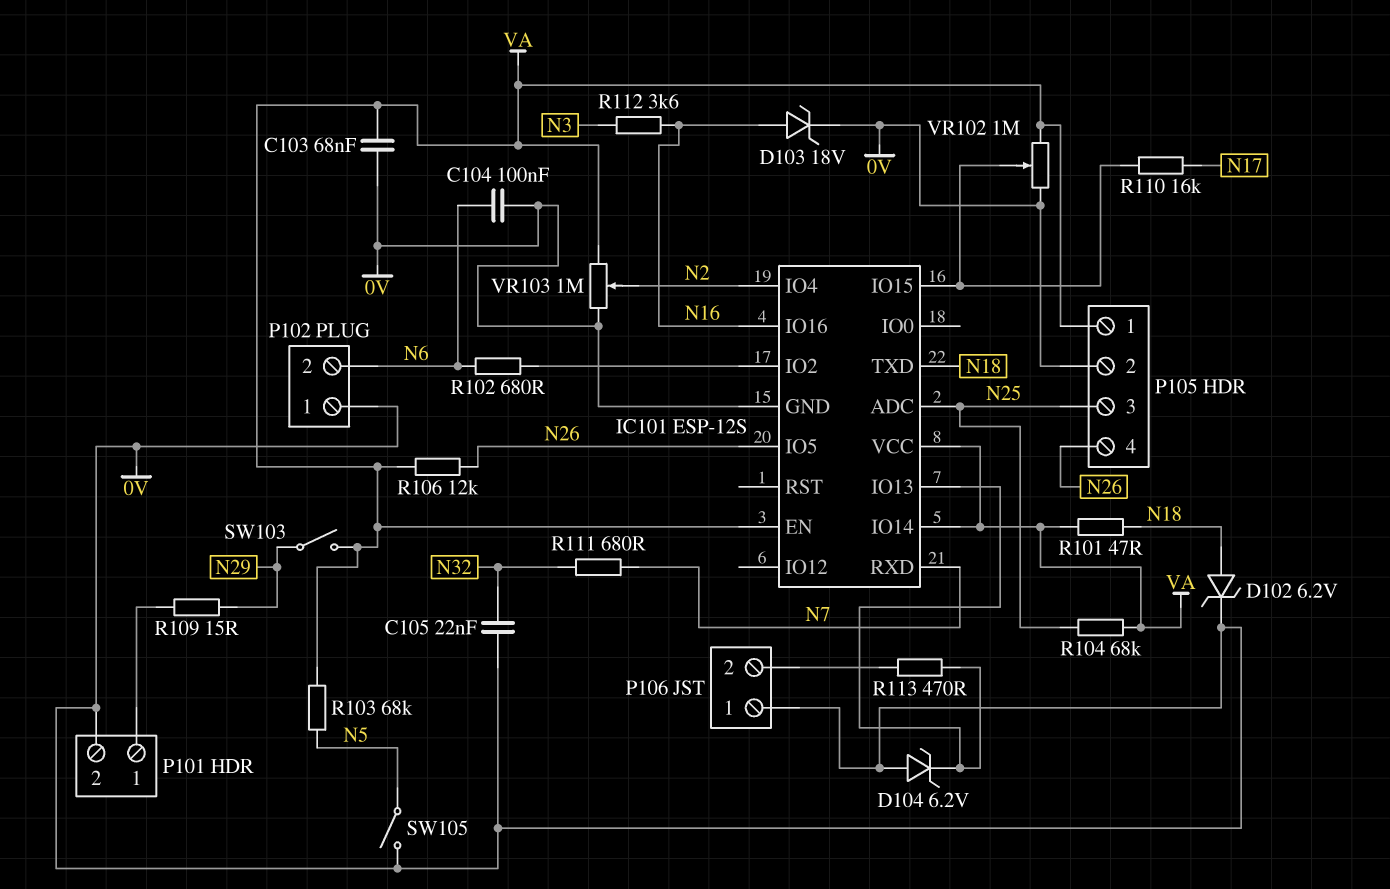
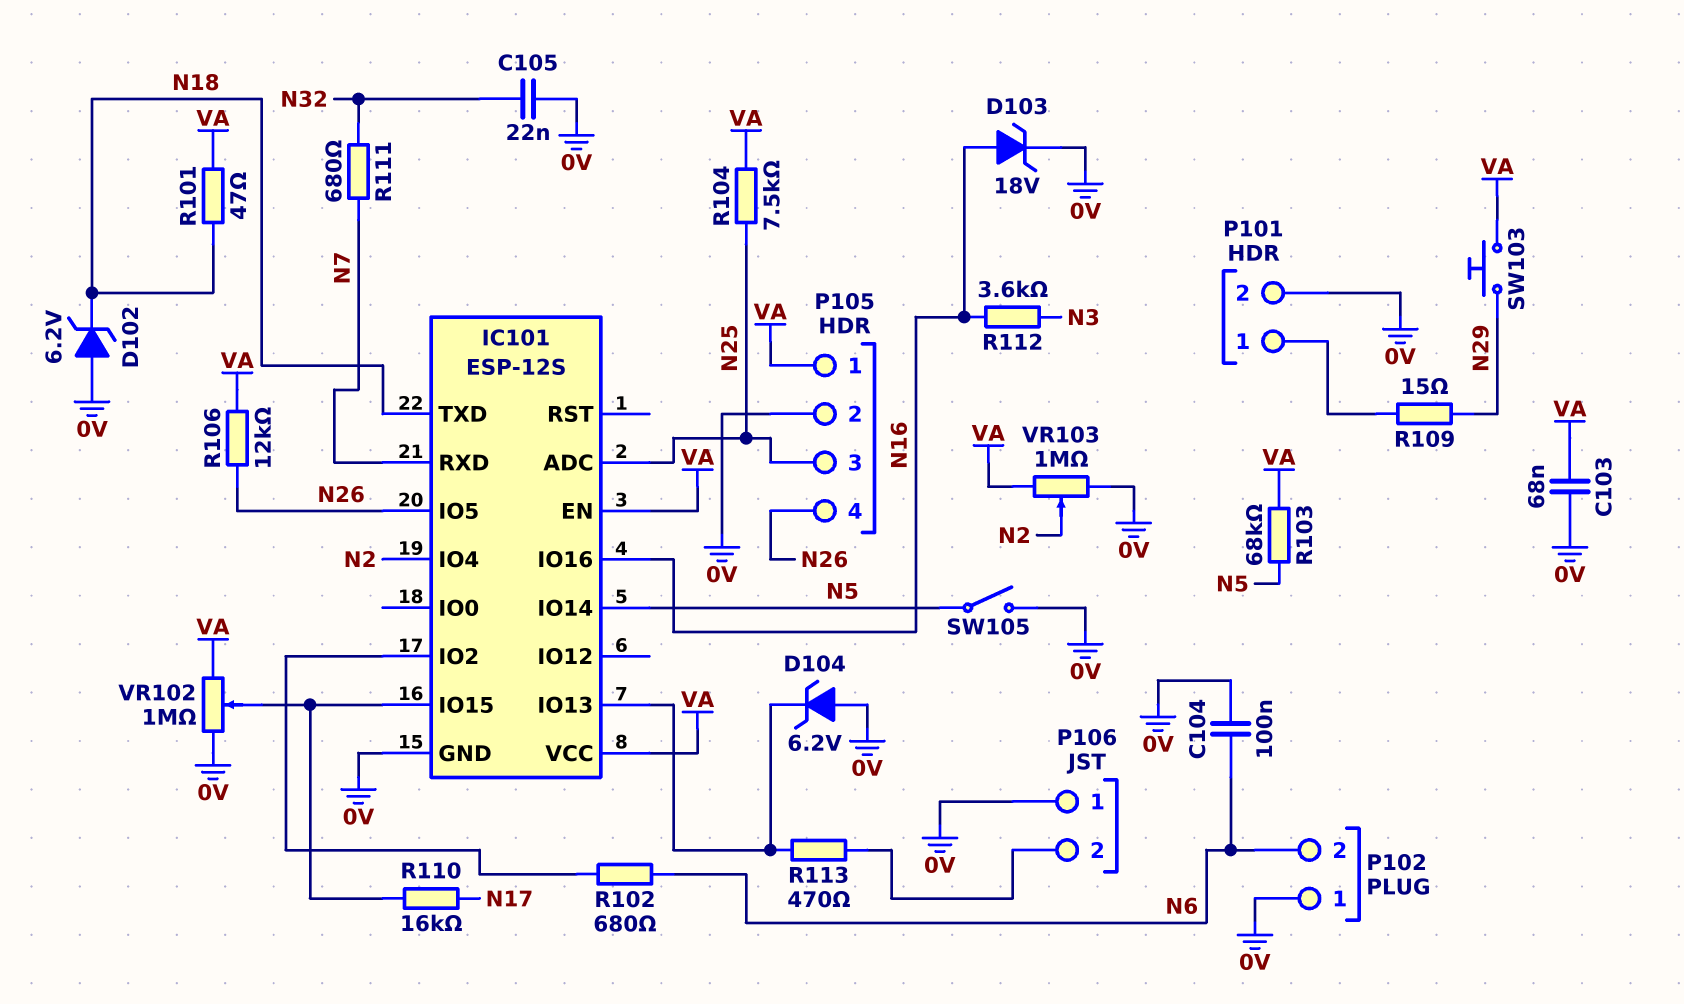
D102: zener 6.2V (A N18, K 0V) -> zener 6.2V (A 0V, K N18)
IC101 pin IO14: VA -> N5
R104: 68k (N25, VA) -> 7.5k (N25, VA)
SW103: switch (N29, VA) -> button (N29, VA)

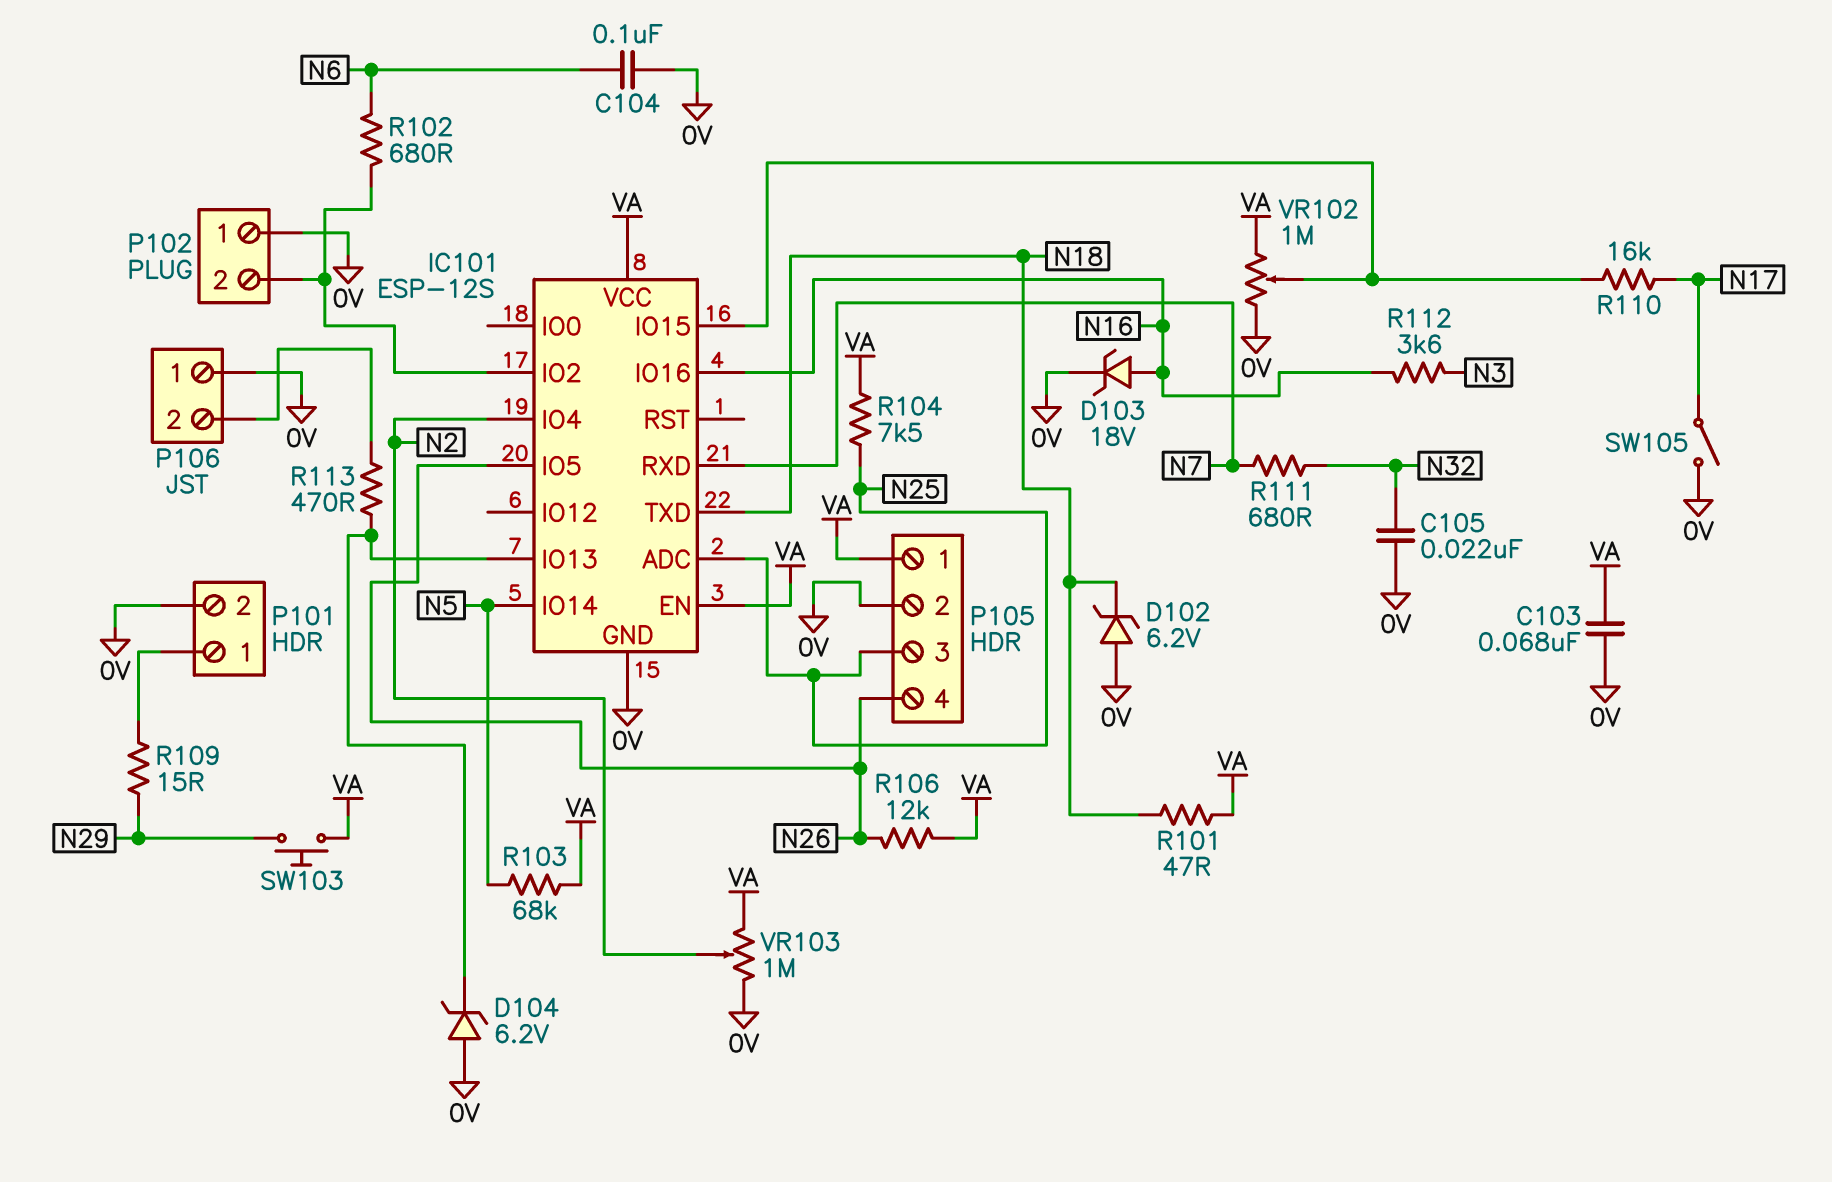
P102 pin 2: N6 -> IC101/IO2
SW105: switch (0V, N5) -> switch (0V, N17)

